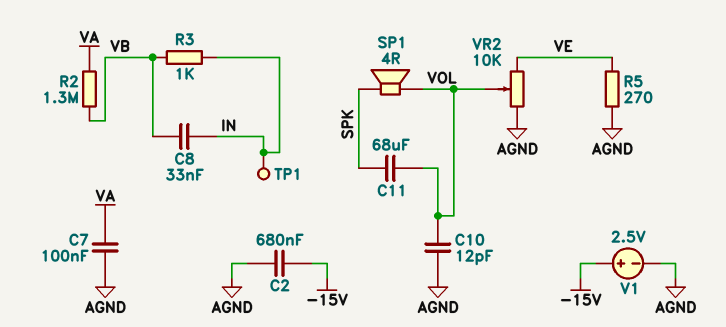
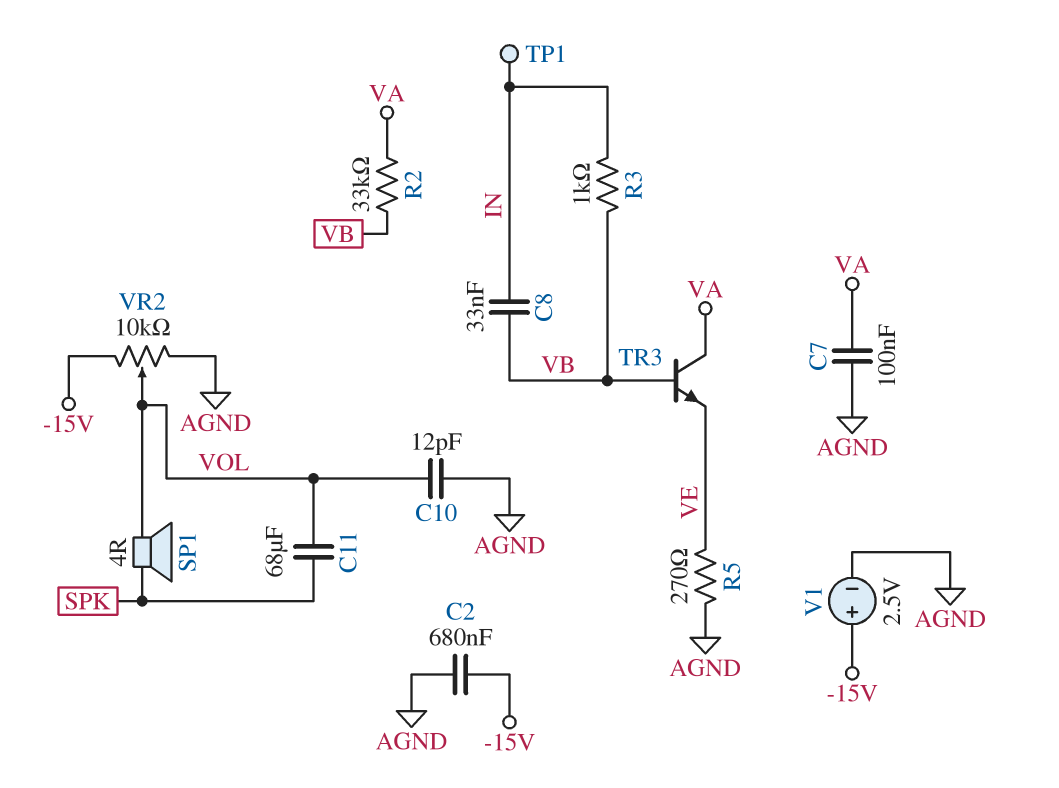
R2: 1.3M (VA, VB) -> 33k (VA, VB)
TR3: none -> NPN (B VB, C VA, E VE)
VR2: 10k (AGND, VE, wiper VOL) -> 10k (-15V, AGND, wiper VOL)

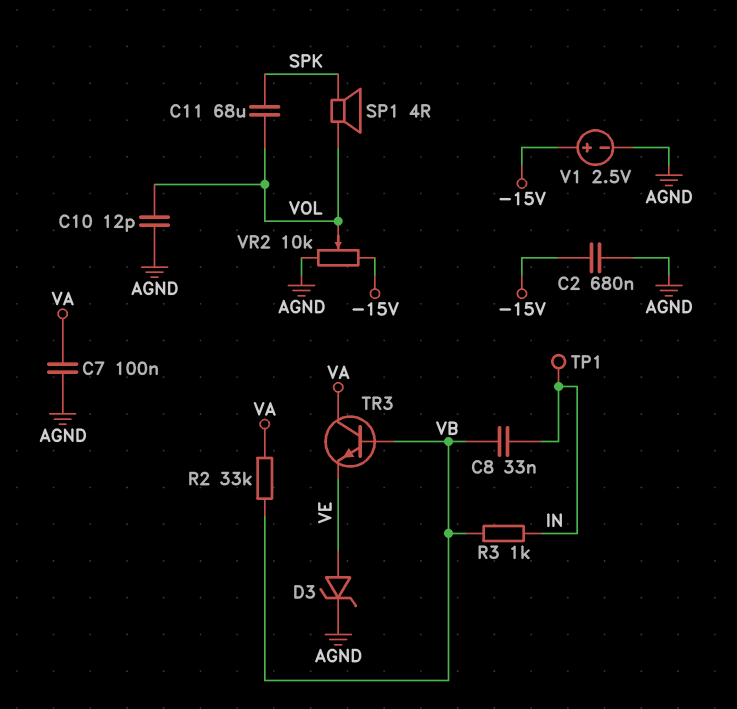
D3: none -> zener (A VE, K AGND)
R5: 270 (AGND, VE) -> none

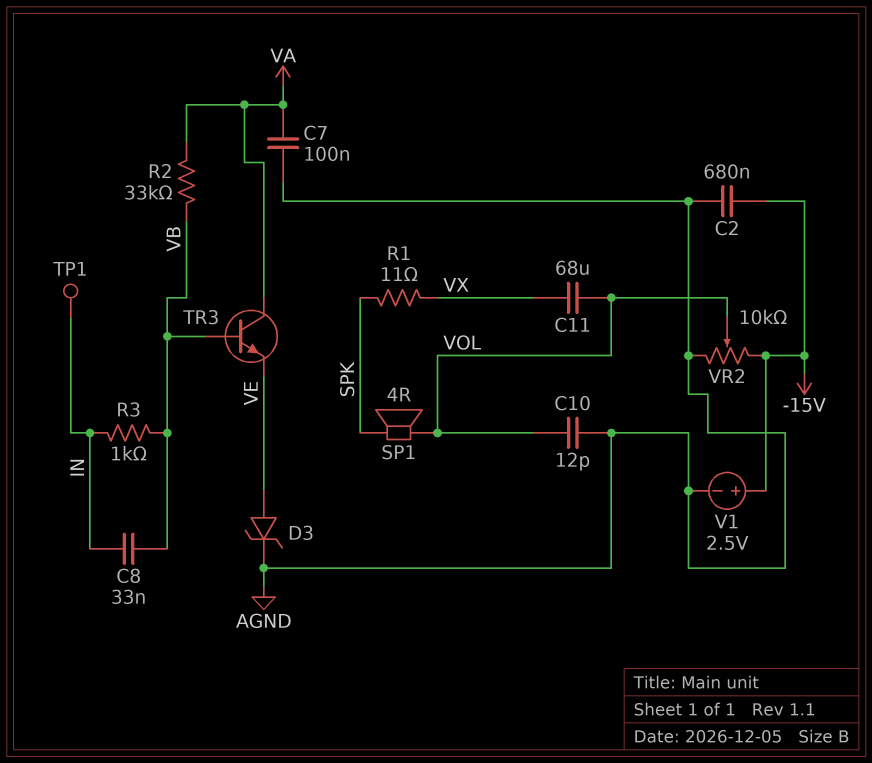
C11: 68uF (SPK, VOL) -> 68uF (VOL, VX)
R1: none -> 11 (SPK, VX)

